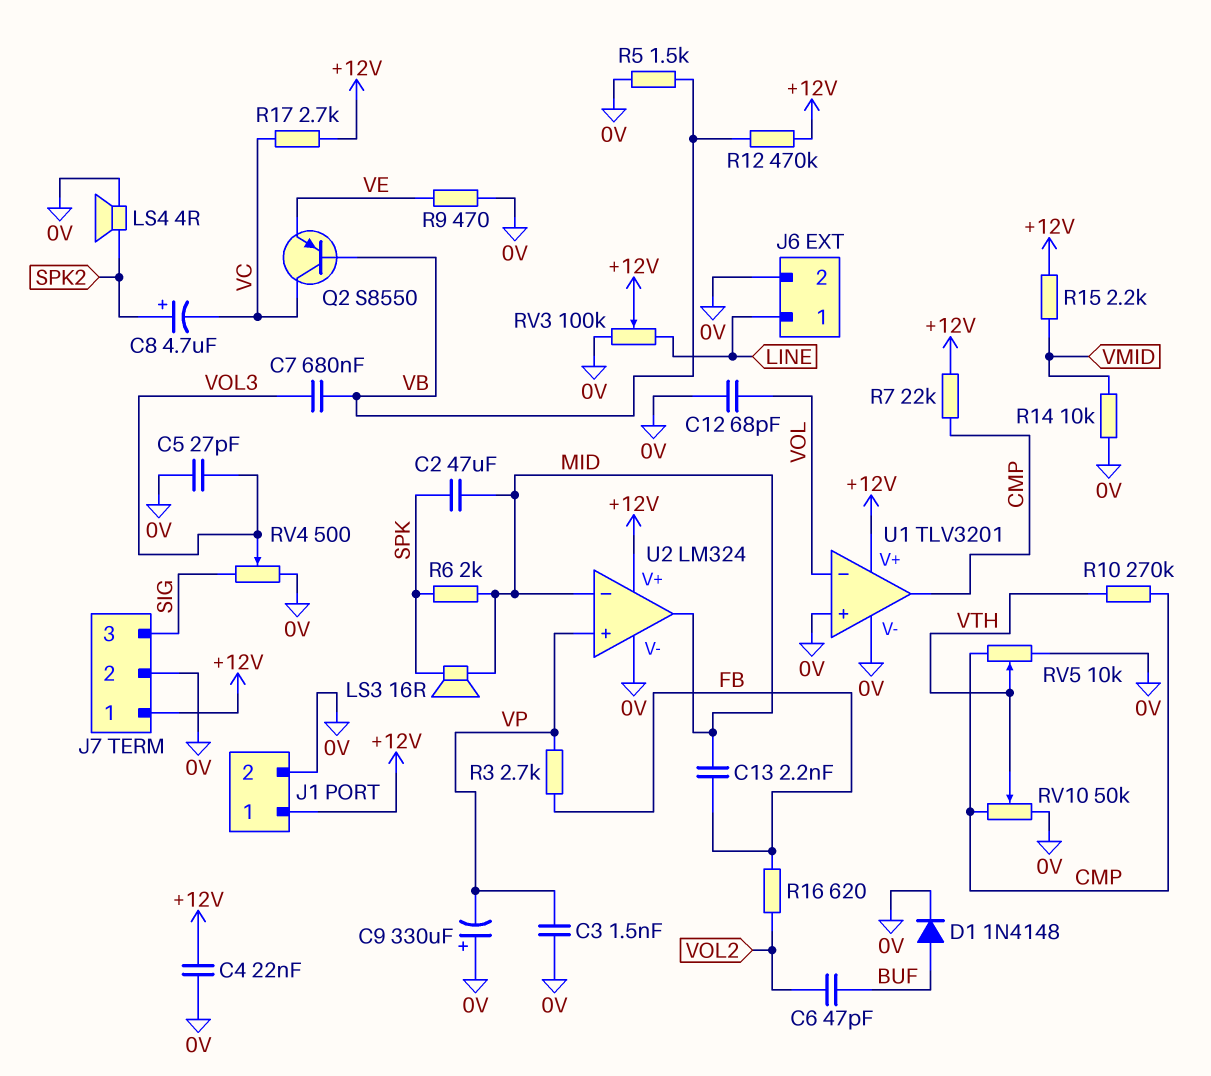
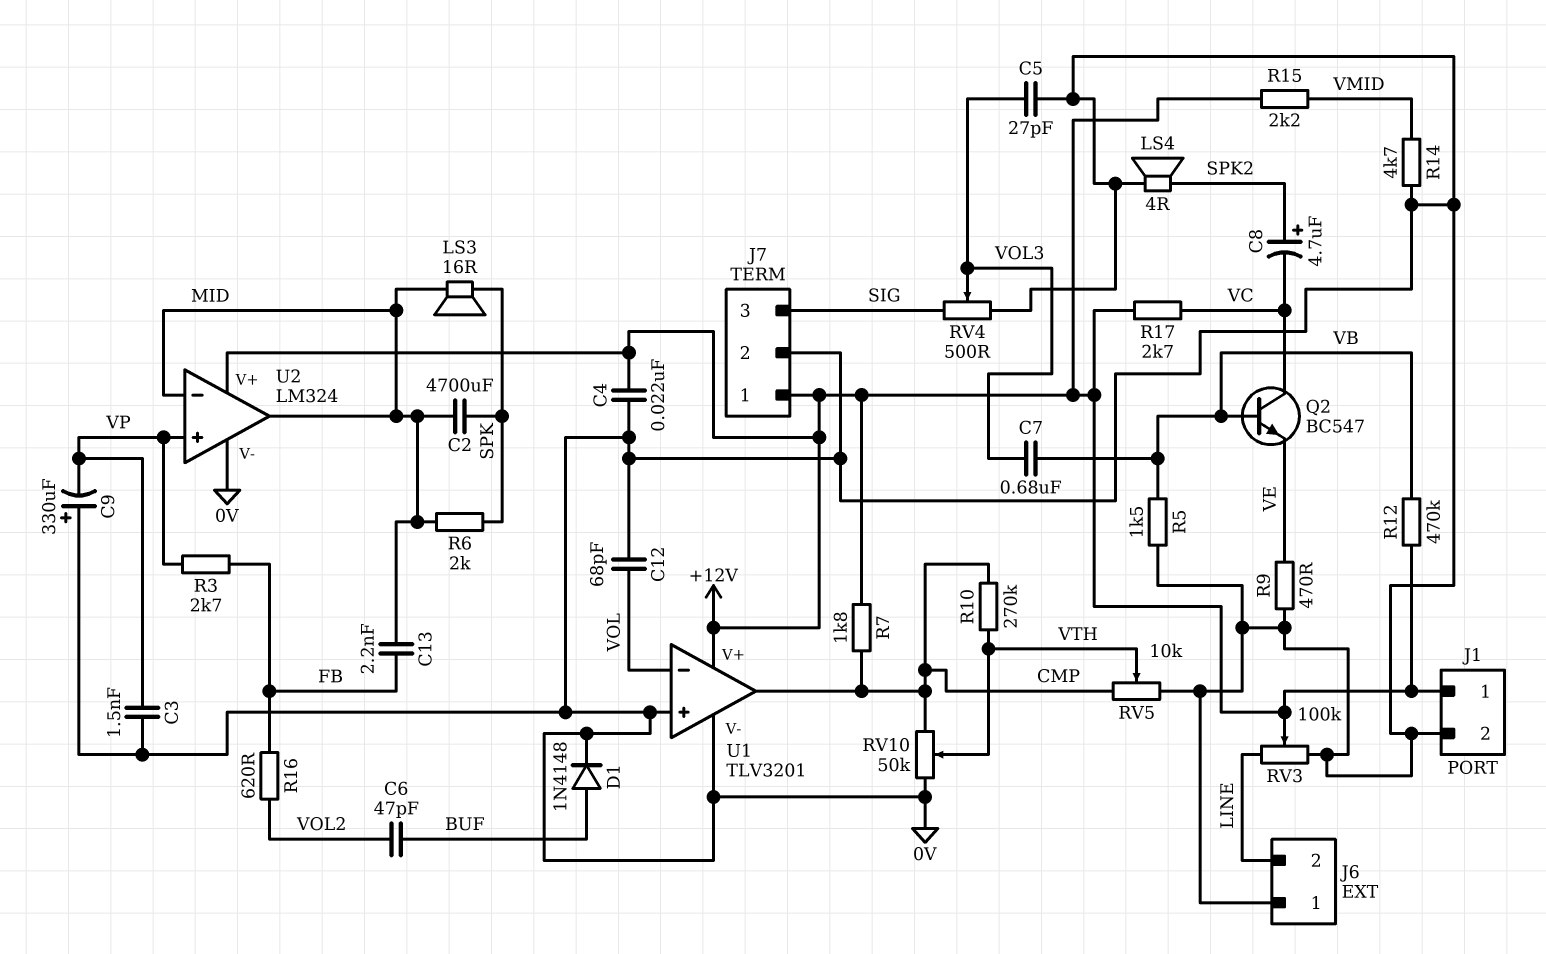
C2: 47uF (MID, SPK) -> 4700uF (MID, SPK)
J6 pin 1: LINE -> 0V
J6 pin 2: 0V -> LINE
Q2: PNP S8550 (B VB, C VC, E VE) -> NPN BC547 (B VB, C VC, E VE)
R7: 22k (+12V, CMP) -> 1.8k (+12V, CMP)
R14: 10k (0V, VMID) -> 4.7k (0V, VMID)

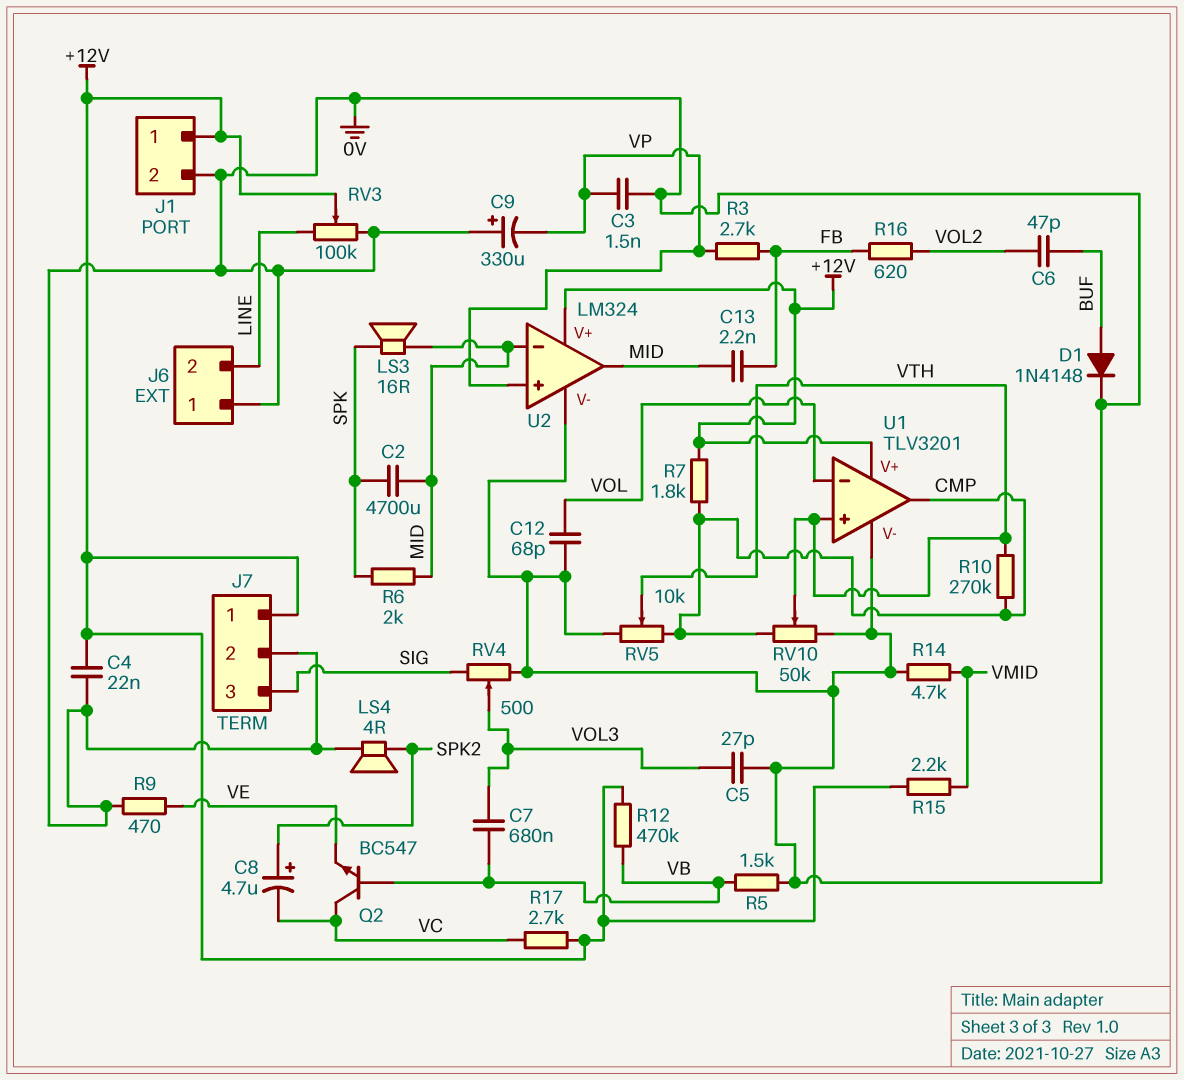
U1 pin in+: 0V -> VTH

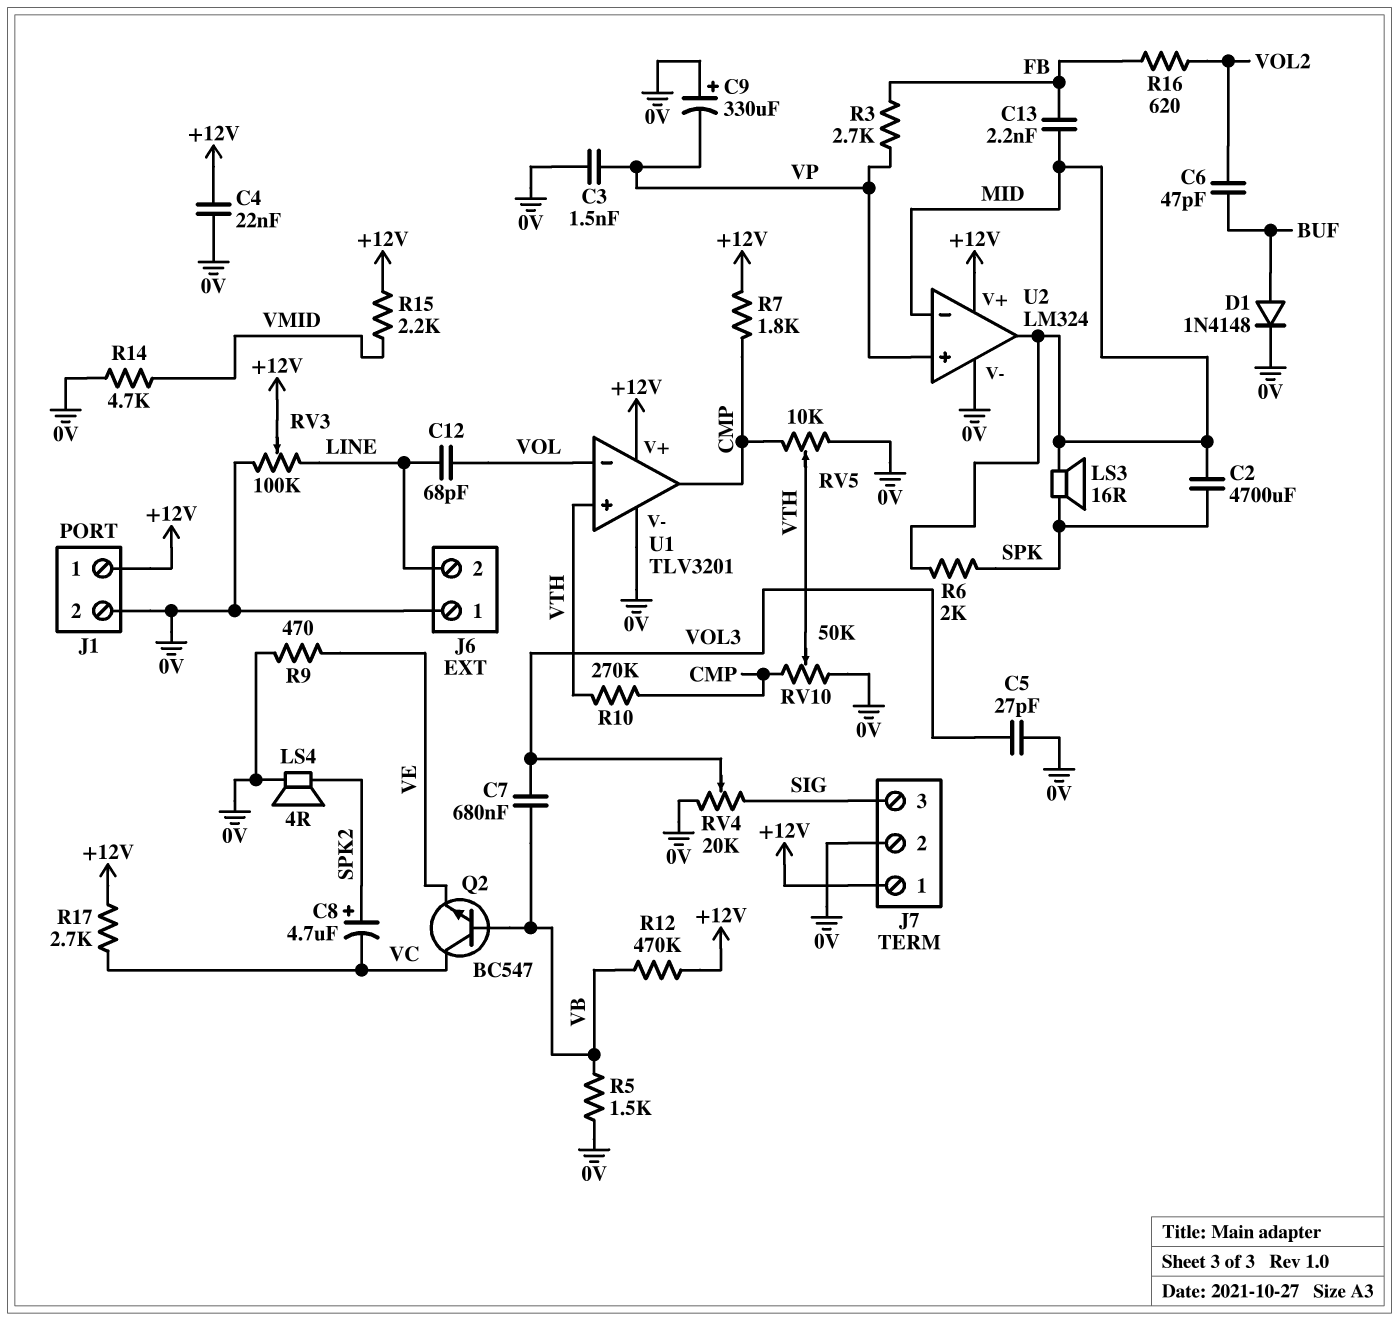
C12: 68pF (0V, VOL) -> 68pF (LINE, VOL)
RV4: 500 (0V, SIG, wiper VOL3) -> 20k (0V, SIG, wiper VOL3)

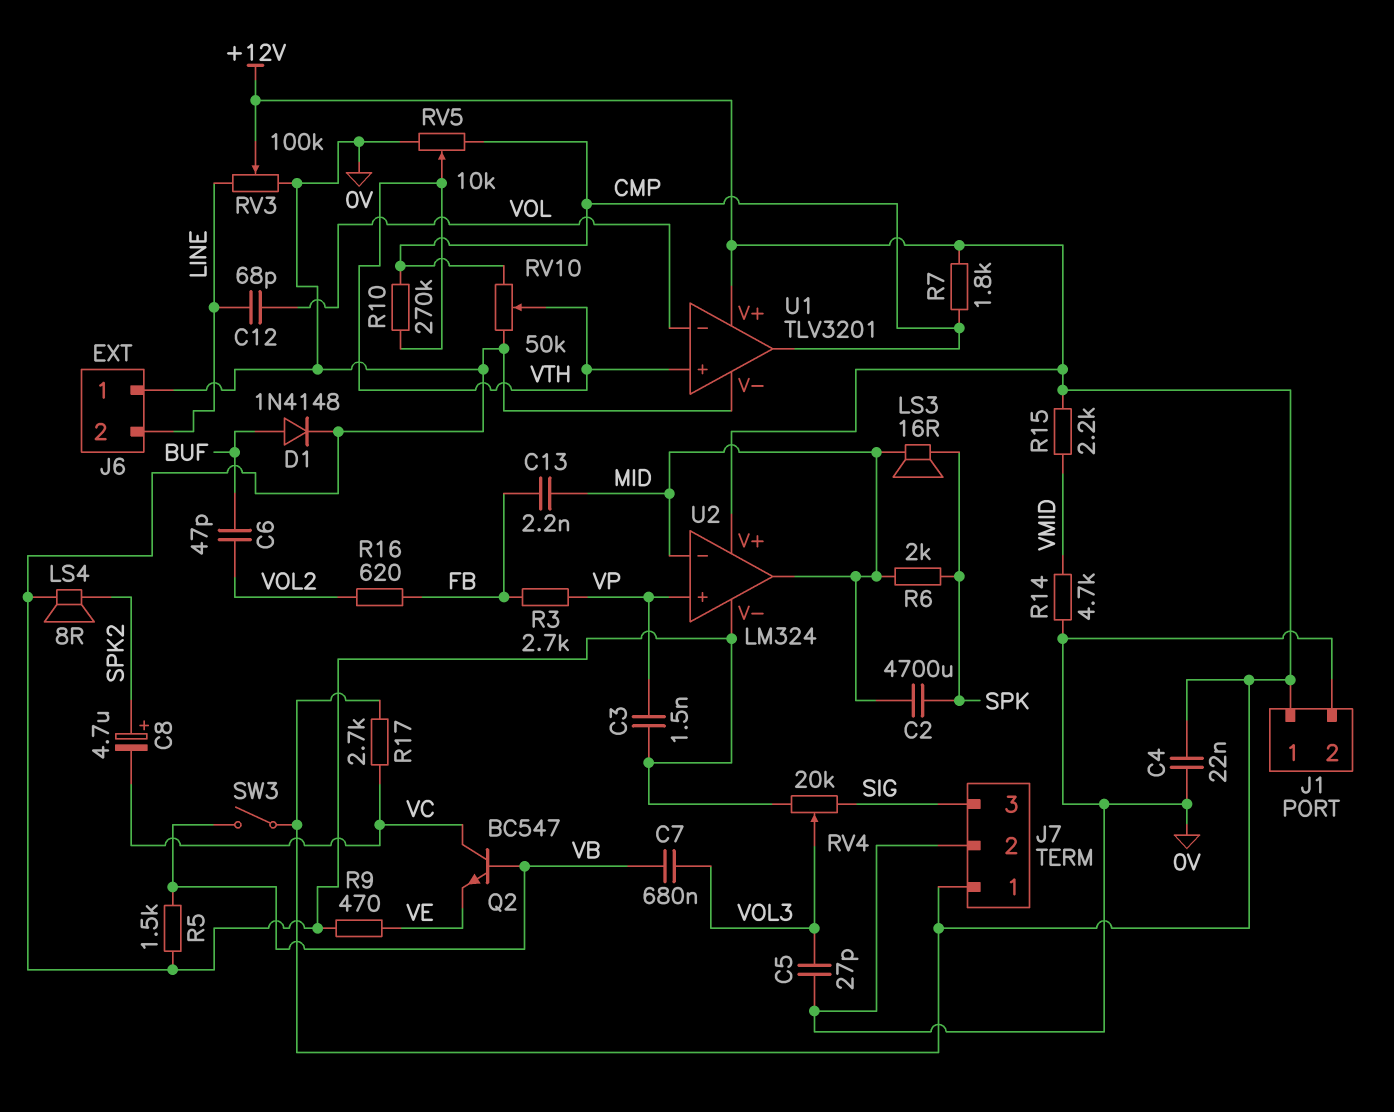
C9: 330uF (plus 0V, minus VP) -> none
LS4: speaker 4R (0V, SPK2) -> speaker 8R (0V, SPK2)
R12: 470k (+12V, VB) -> none
SW3: none -> switch (+12V, VB)

